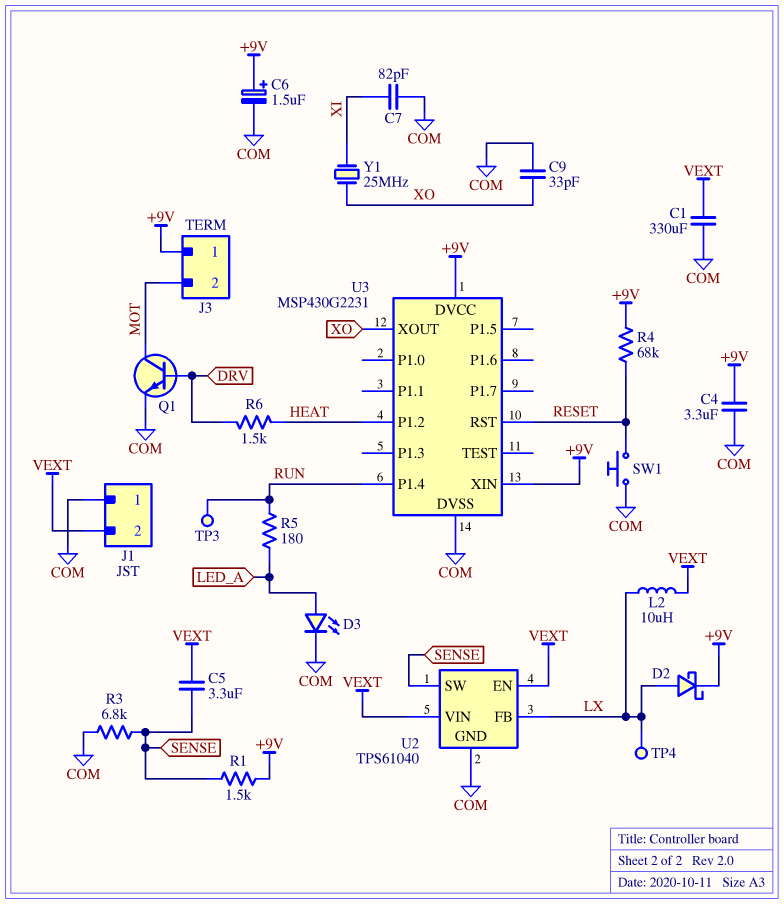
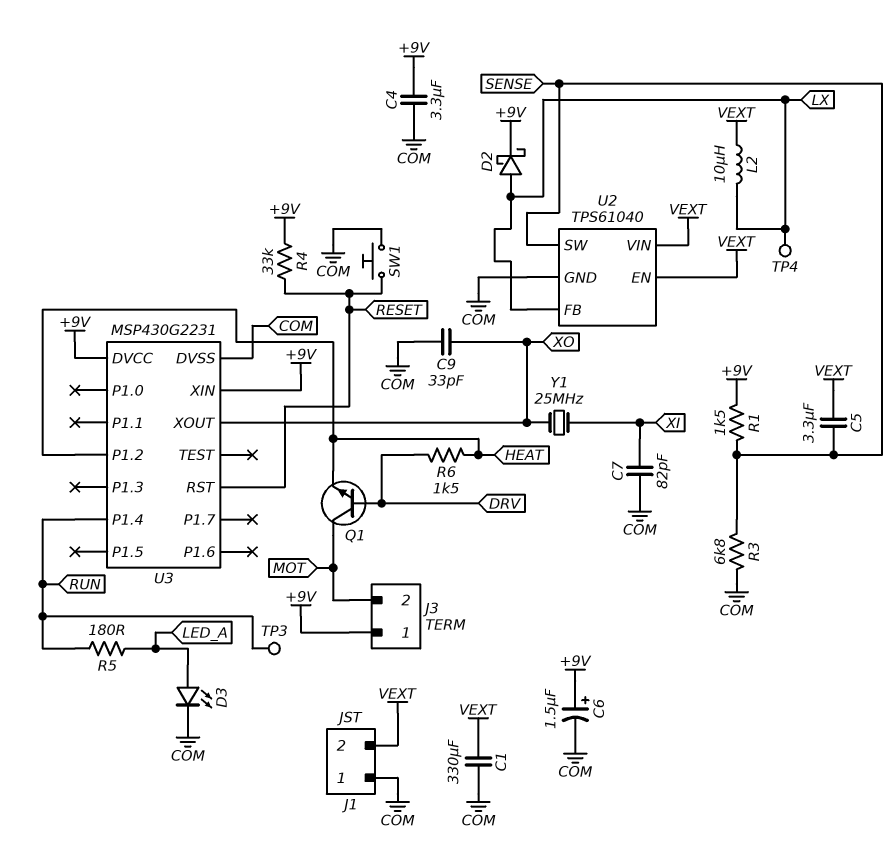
Q1: NPN (B DRV, C MOT, E COM) -> NPN (B DRV, C MOT, E HEAT)
R4: 68k (+9V, RESET) -> 33k (+9V, RESET)

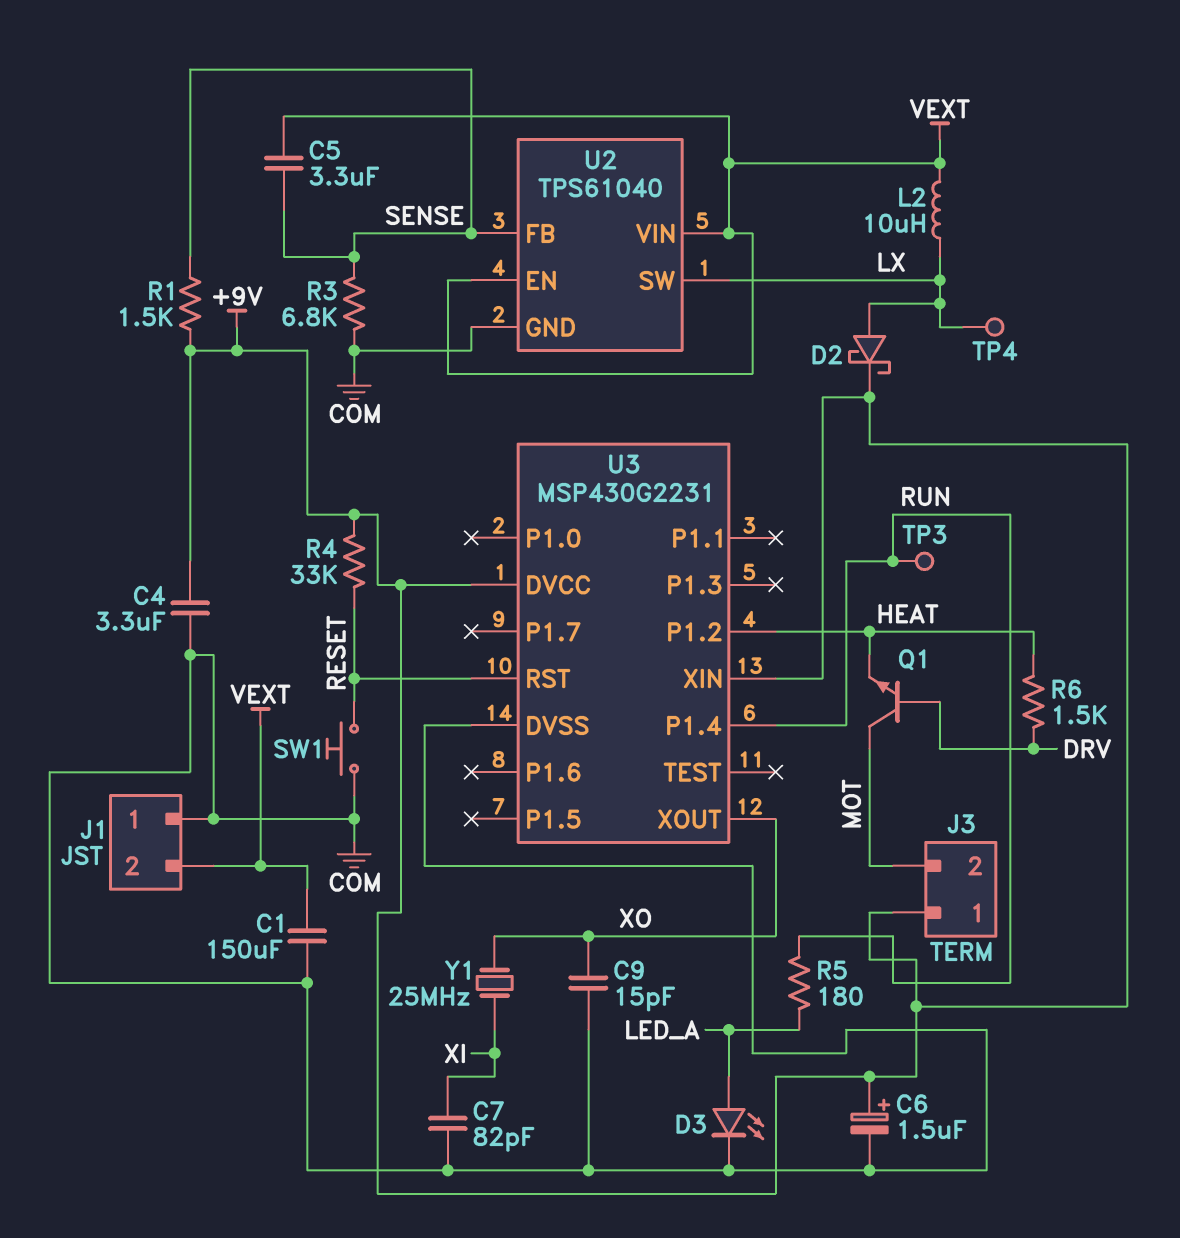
C1: 330uF (COM, VEXT) -> 150uF (COM, VEXT)
C9: 33pF (COM, XO) -> 15pF (COM, XO)
U2 pin FB: LX -> SENSE
U2 pin SW: SENSE -> LX

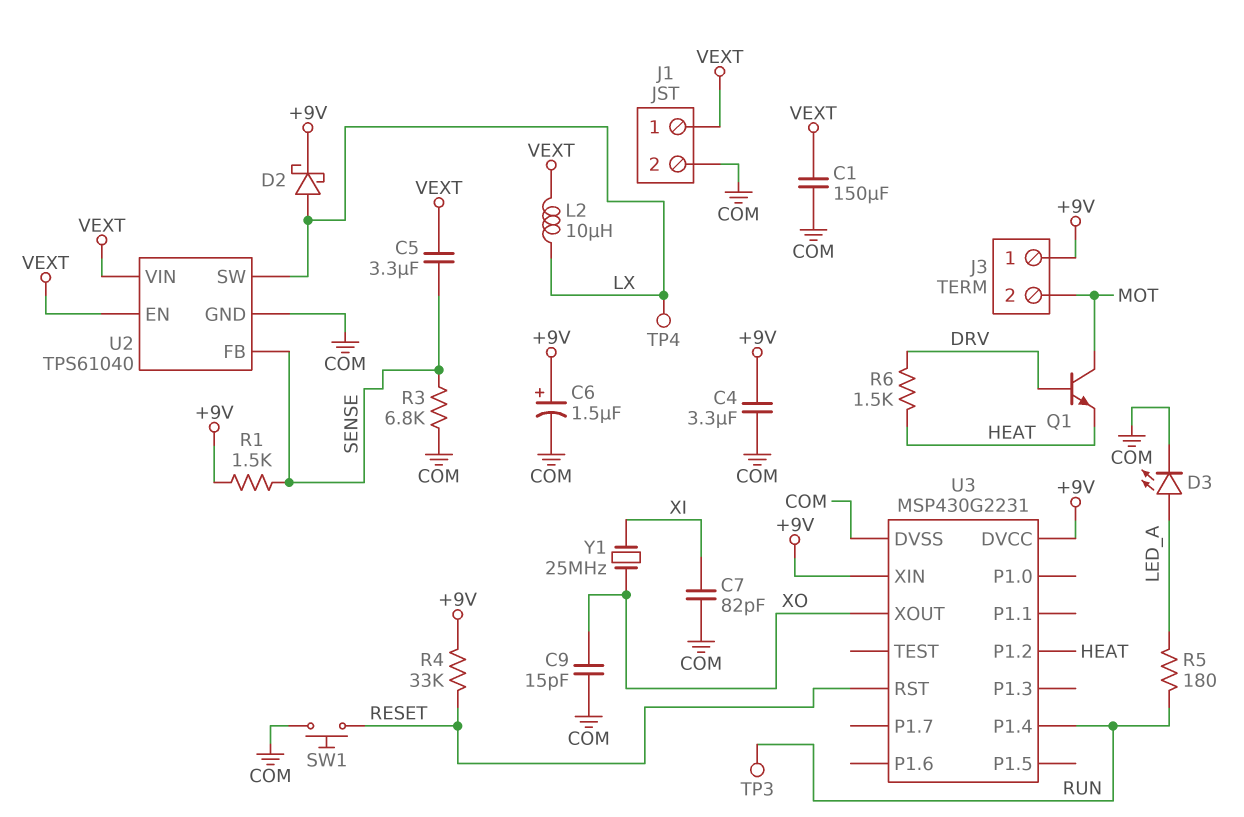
J1 pin 1: COM -> VEXT
J1 pin 2: VEXT -> COM

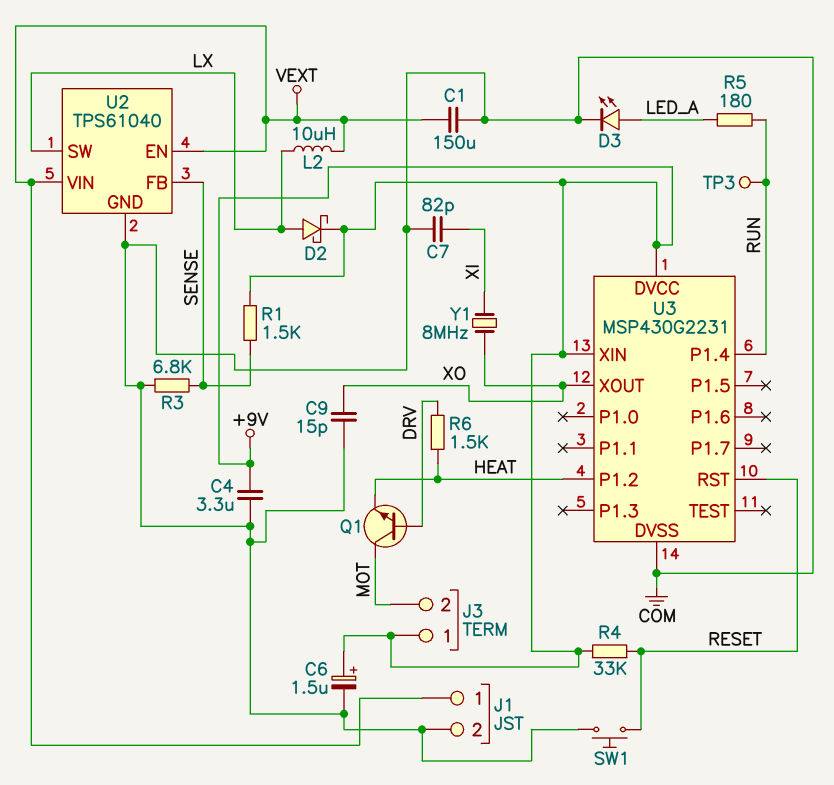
C5: 3.3uF (SENSE, VEXT) -> none
TP4: test point (LX) -> none
Y1: 25MHz (XI, XO) -> 8MHz (XI, XO)

